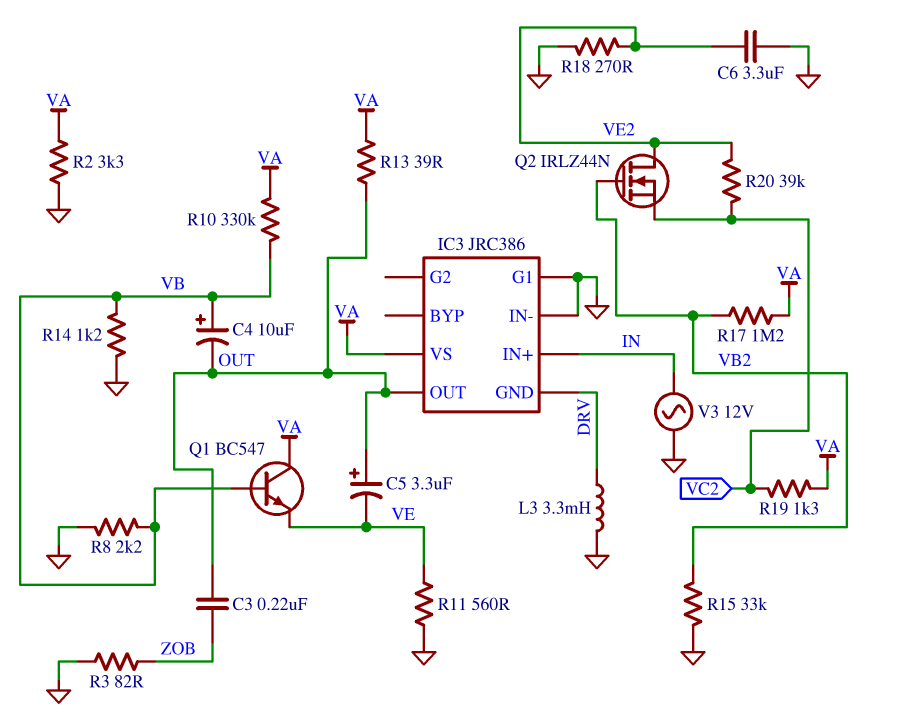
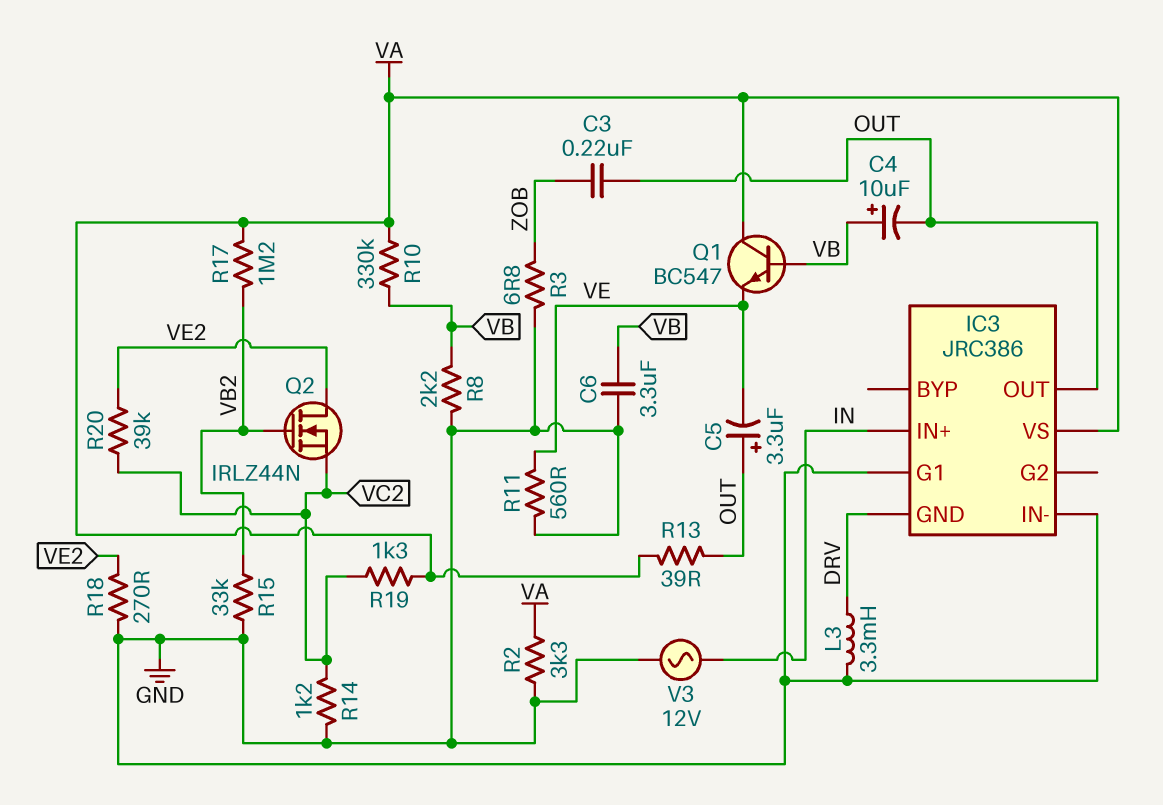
C6: 3.3uF (GND, VE2) -> 3.3uF (GND, VB)
R3: 82 (GND, ZOB) -> 6.8 (GND, ZOB)
R14: 1.2k (GND, VB) -> 1.2k (GND, VC2)

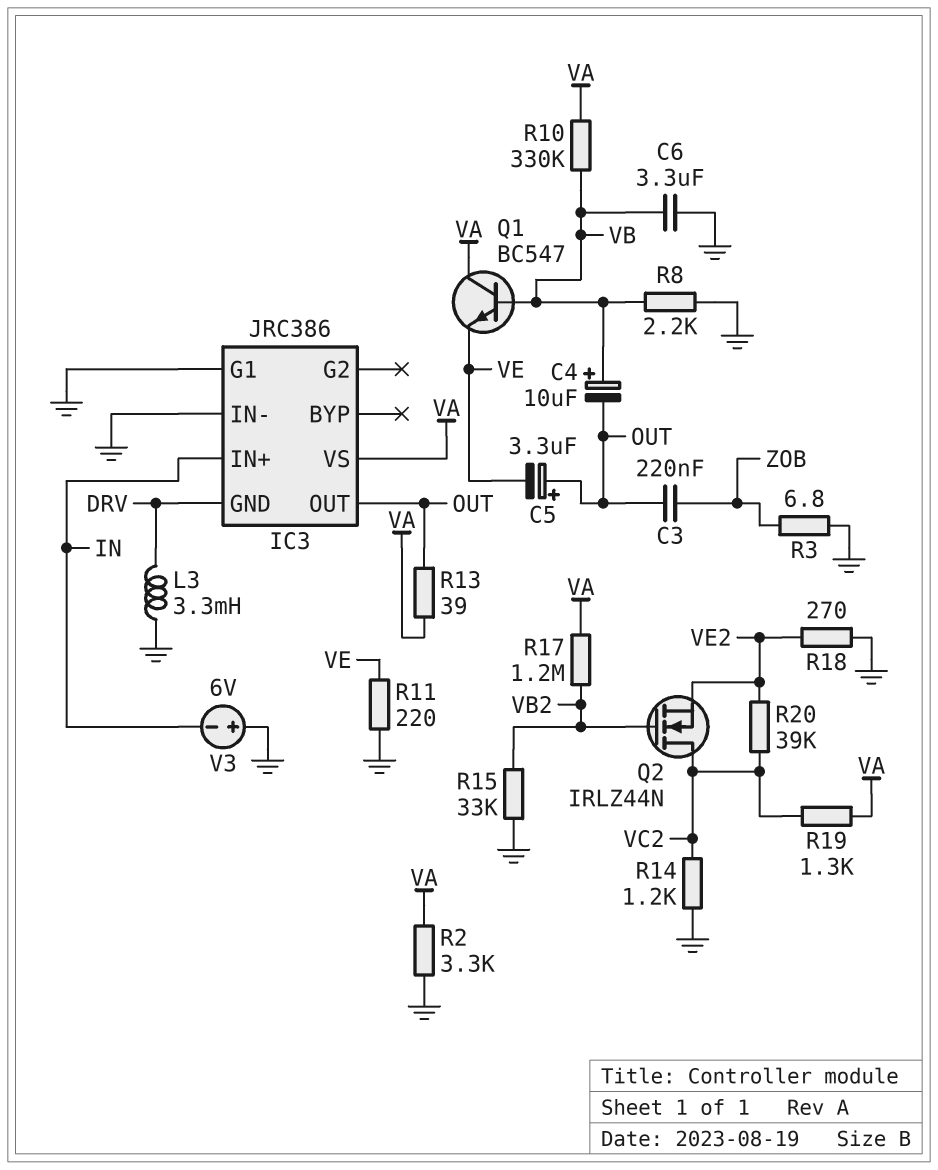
Q2: NMOS IRLZ44N (G VB2, D VE2, S VC2) -> NMOS IRLZ44N (G VB2, D VC2, S VE2)
R11: 560 (GND, VE) -> 220 (GND, VE)
V3: AC 12V (GND, IN) -> 6V (plus GND, minus IN)

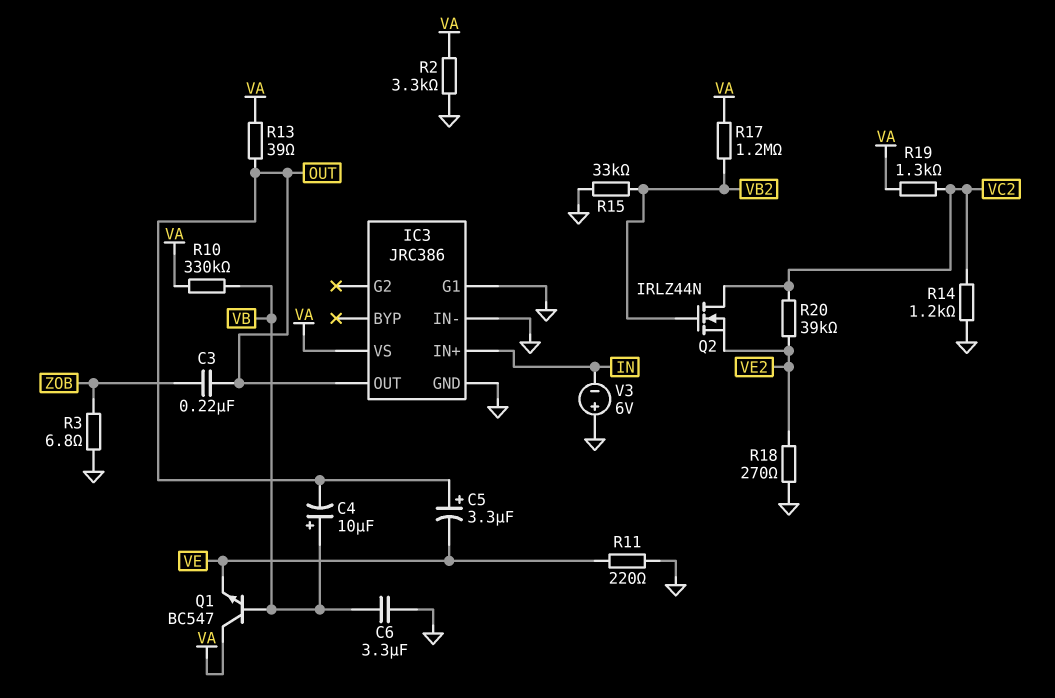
IC3 pin GND: DRV -> GND
L3: 3.3mH (DRV, GND) -> none
R8: 2.2k (GND, VB) -> none

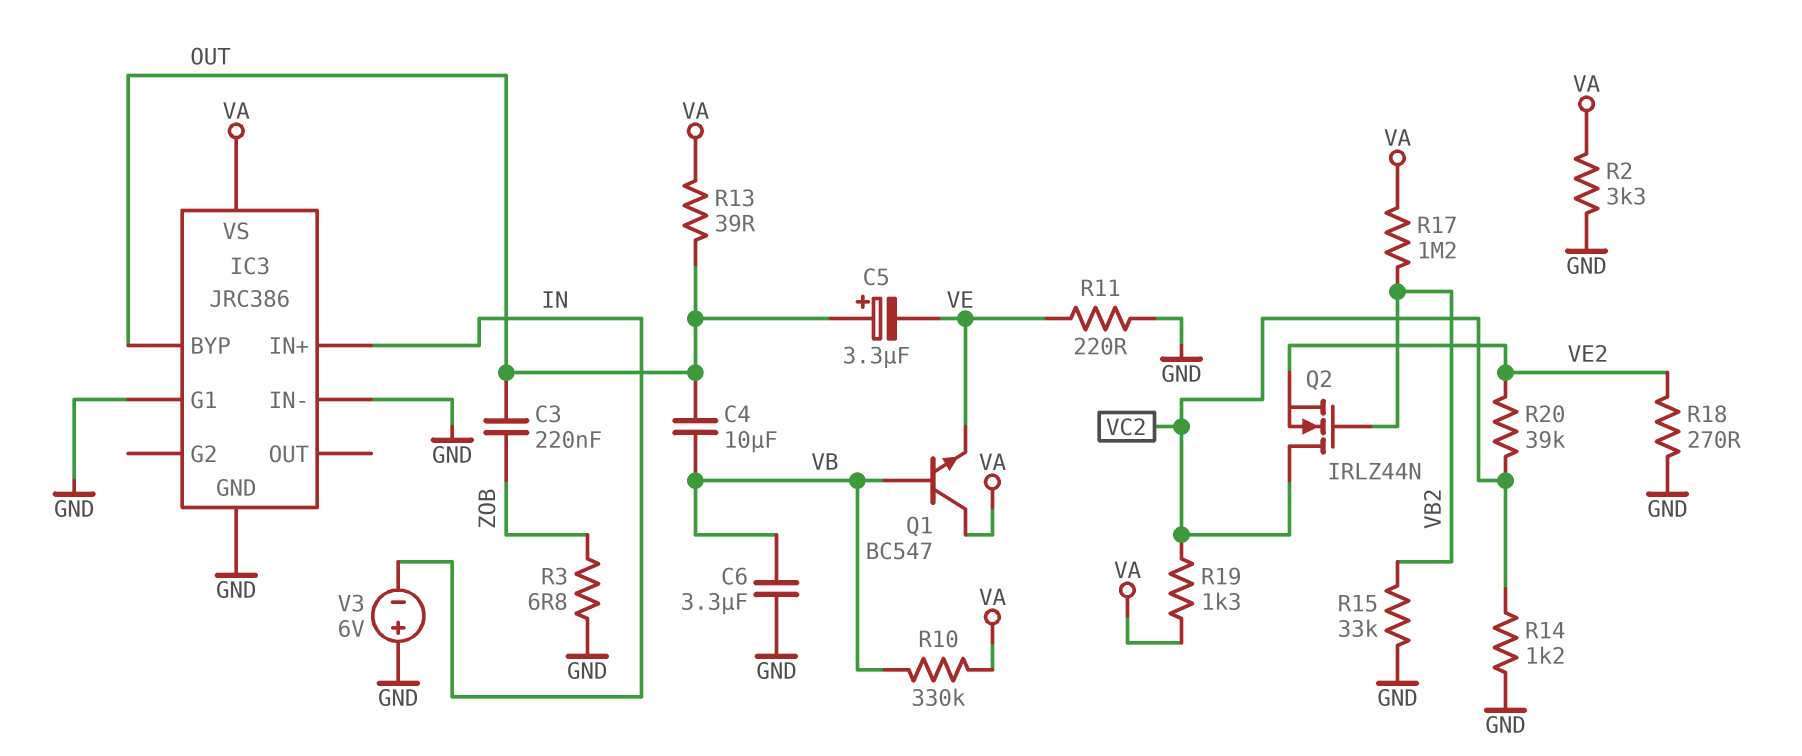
C4: 10uF (plus VB, minus OUT) -> 10uF (OUT, VB)
IC3 pin BYP: none -> OUT
IC3 pin OUT: OUT -> none

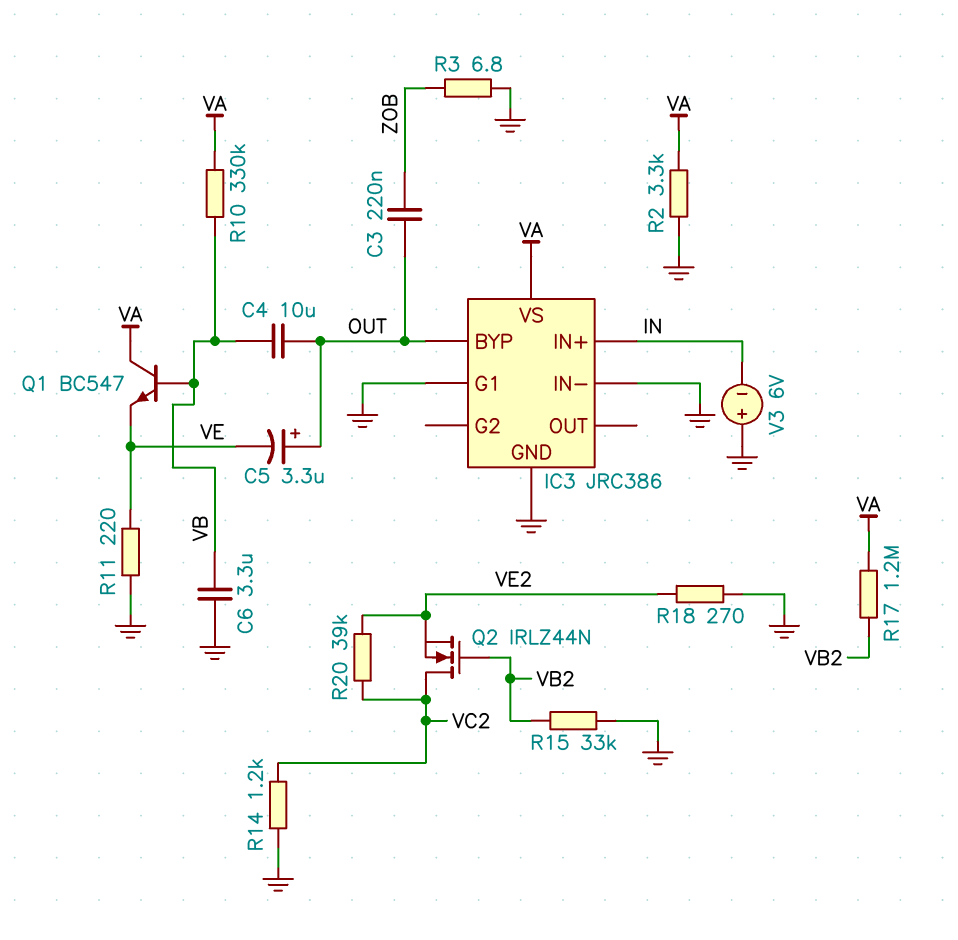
R13: 39 (OUT, VA) -> none
R19: 1.3k (VA, VC2) -> none

